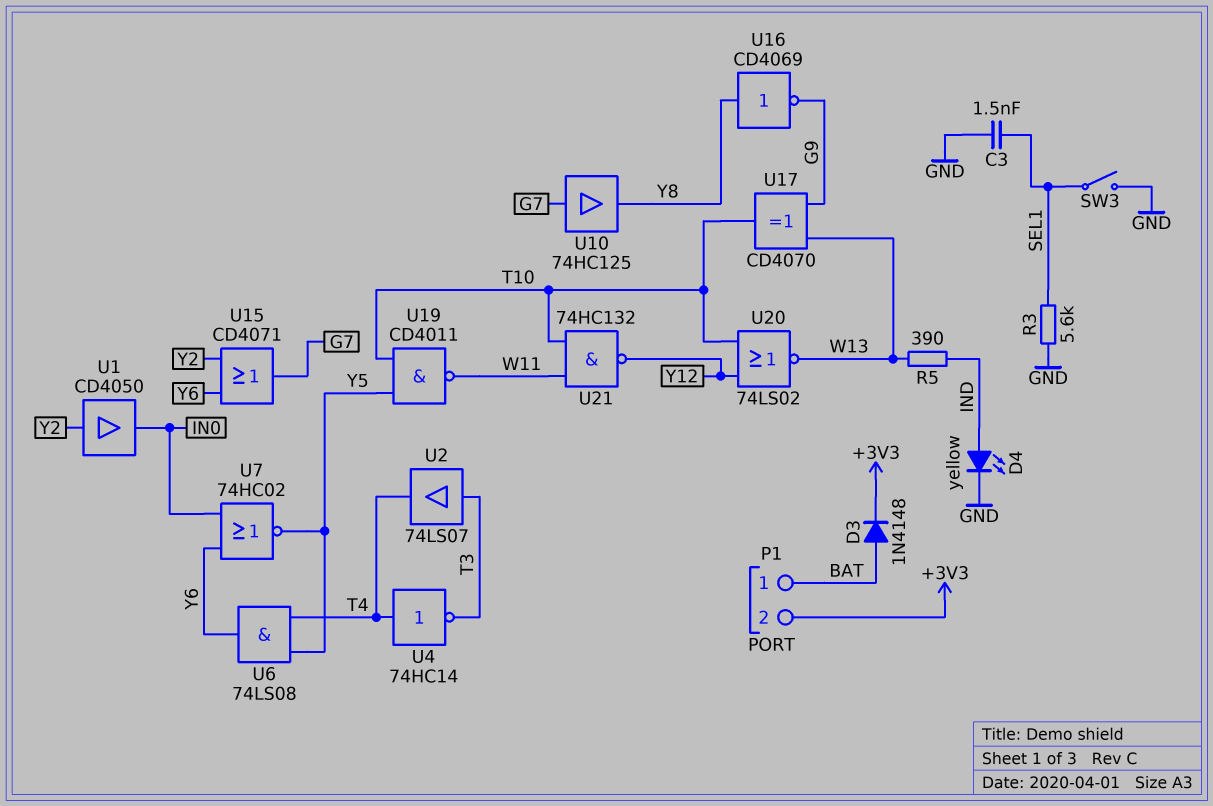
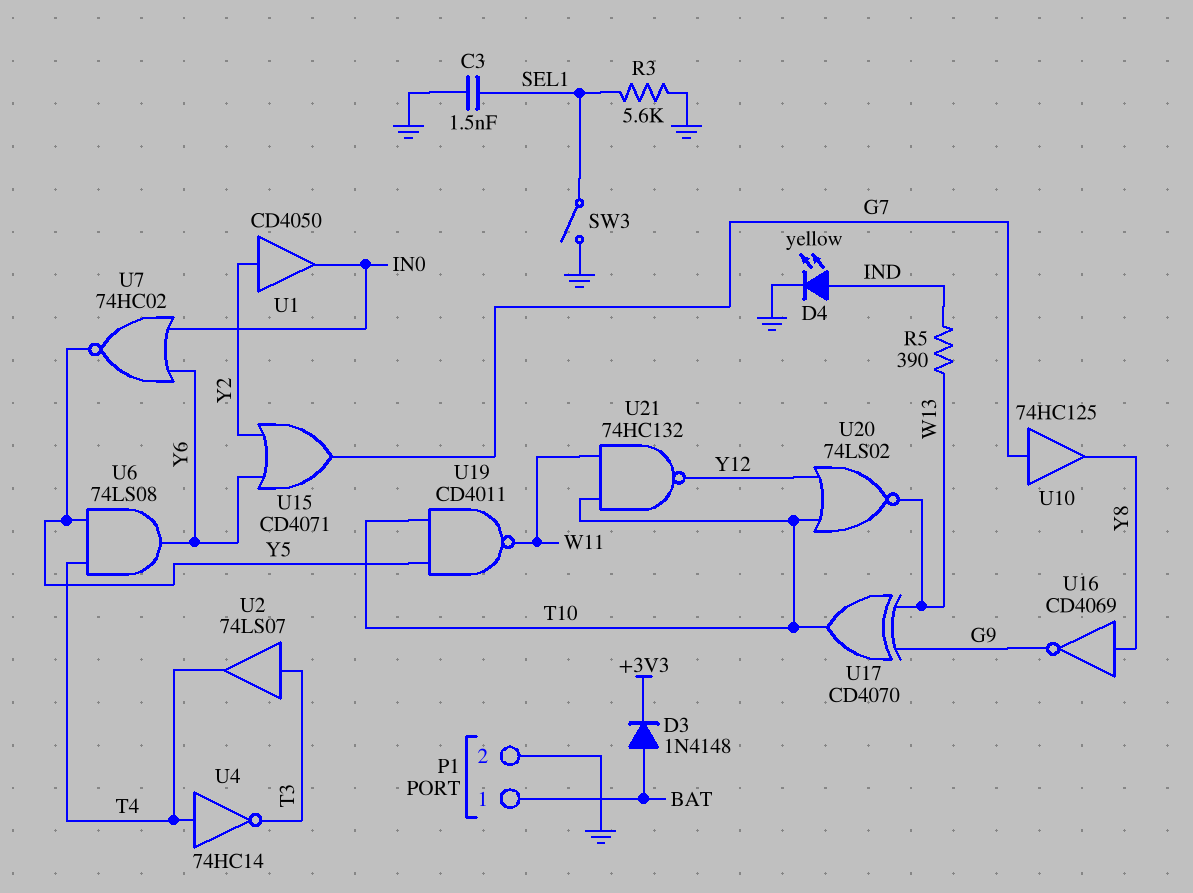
P1 pin 2: +3V3 -> GND

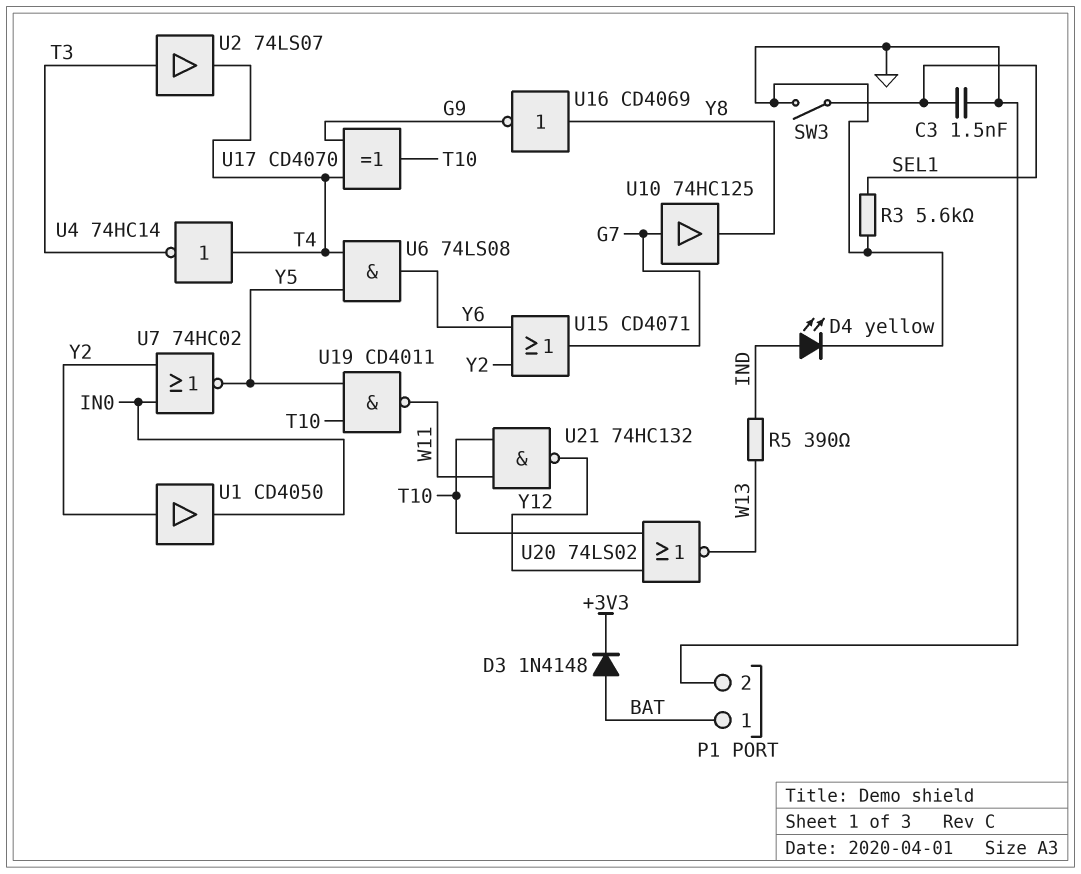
U7: NOR 74HC02 (in IN0, in Y6, out Y5) -> NOR 74HC02 (in IN0, in Y2, out Y5)
U17: XOR CD4070 (in G9, in W13, out T10) -> XOR CD4070 (in G9, in T4, out T10)

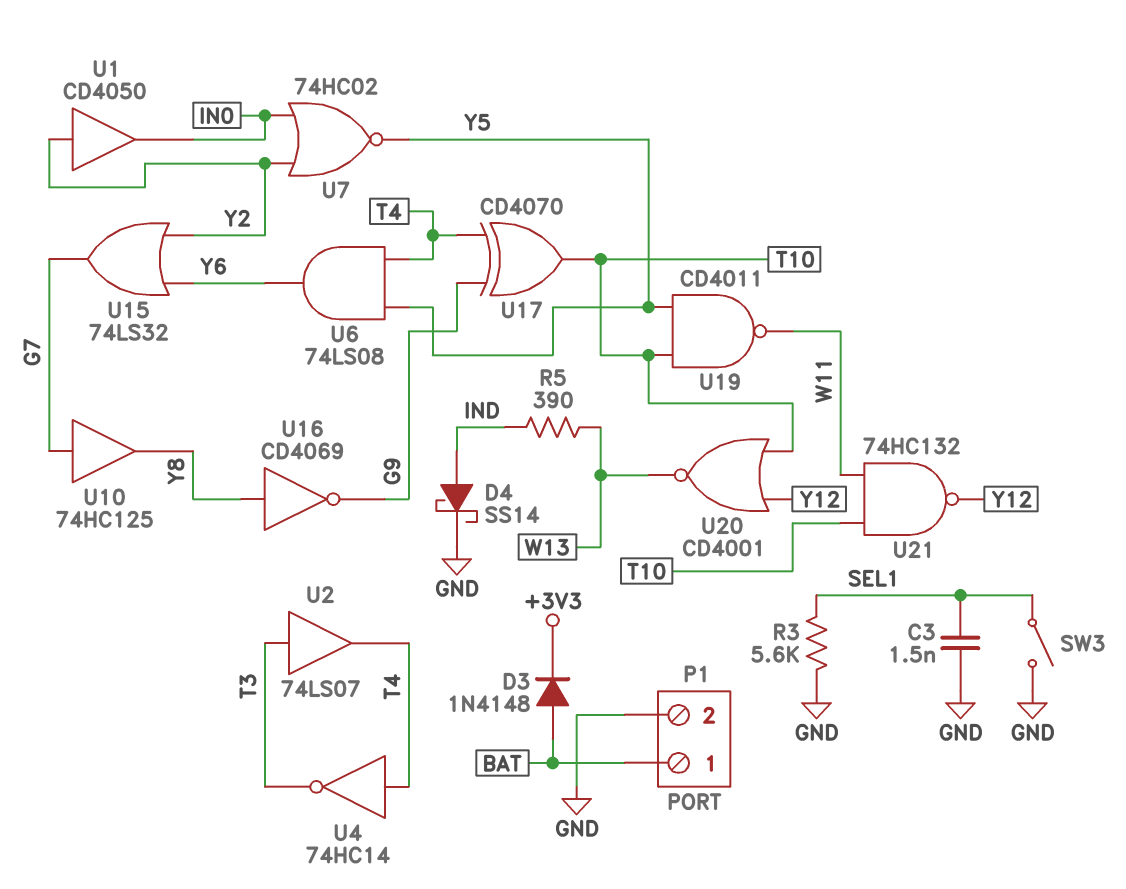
D4: LED yellow (A IND, K GND) -> schottky SS14 (A IND, K GND)
U15: OR CD4071 (in Y2, in Y6, out G7) -> OR 74LS32 (in Y2, in Y6, out G7)
U20: NOR 74LS02 (in T10, in Y12, out W13) -> NOR CD4001 (in T10, in Y12, out W13)

